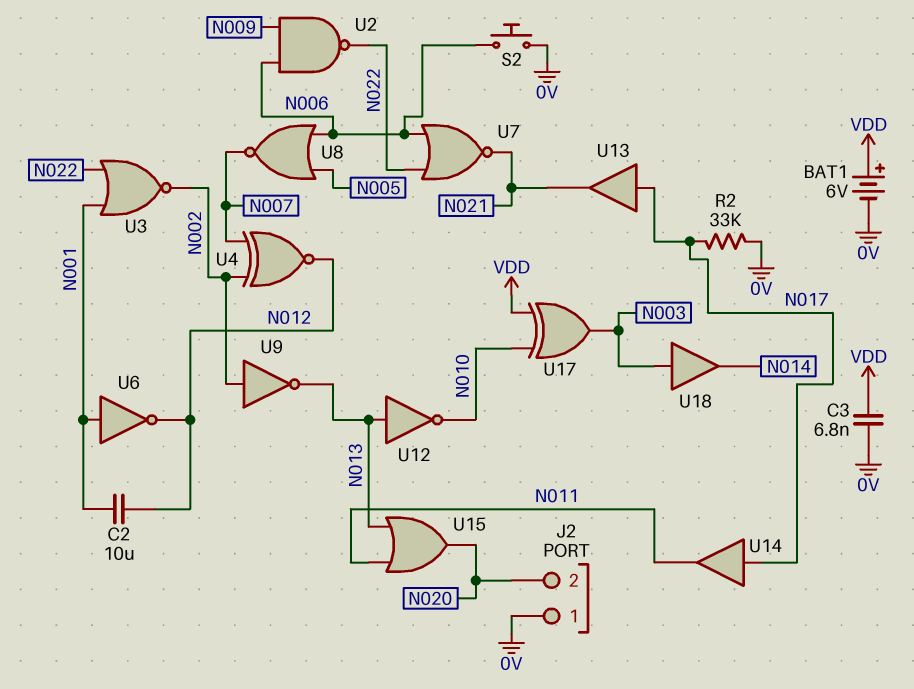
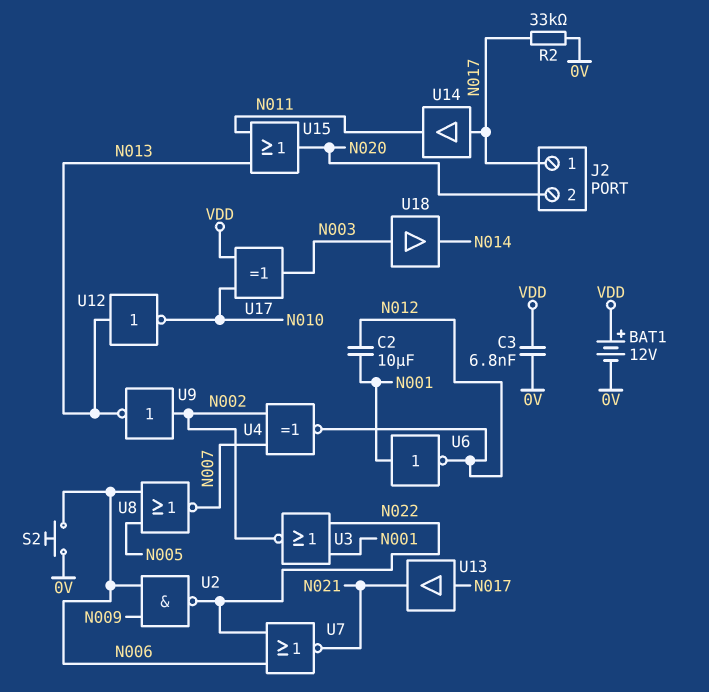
BAT1: 6V (plus VDD, minus 0V) -> 12V (plus VDD, minus 0V)
J2 pin 1: 0V -> N017

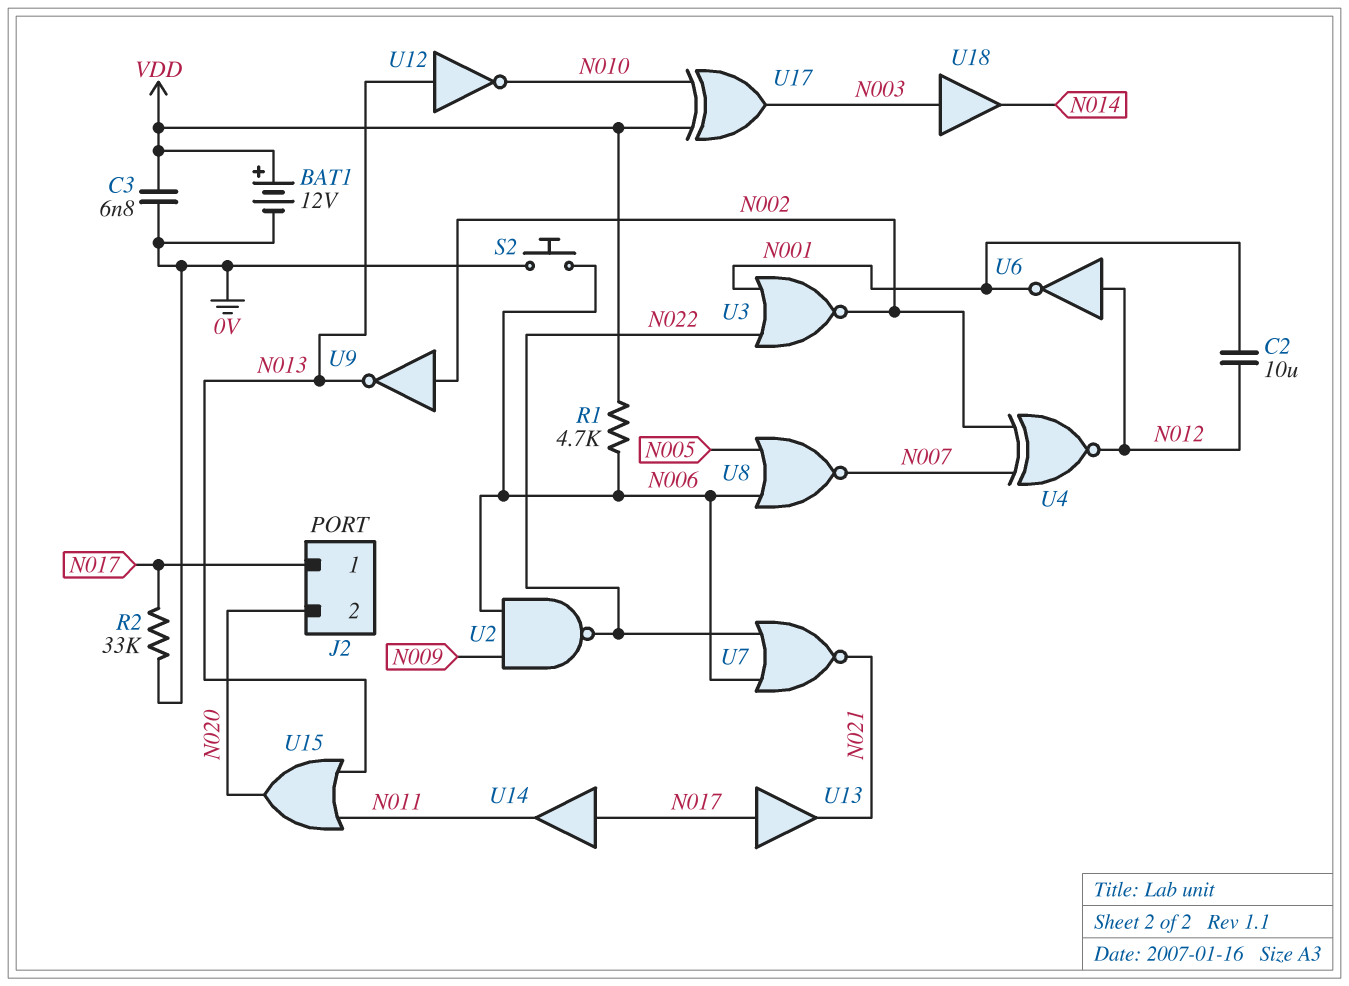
R1: none -> 4.7k (N006, VDD)
U6: NOT (in N001, out N012) -> NOT (in N012, out N001)

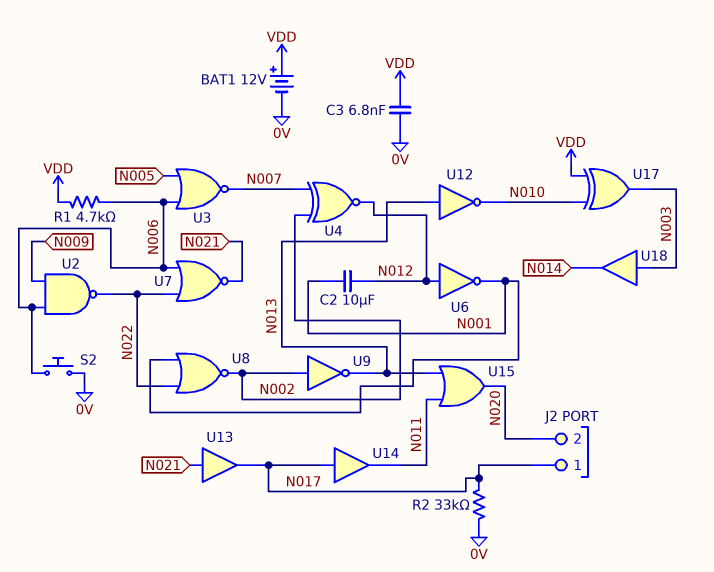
U3: NOR (in N001, in N022, out N002) -> NOR (in N005, in N006, out N007)
U8: NOR (in N005, in N006, out N007) -> NOR (in N001, in N022, out N002)
U13: buffer (in N017, out N021) -> buffer (in N021, out N017)

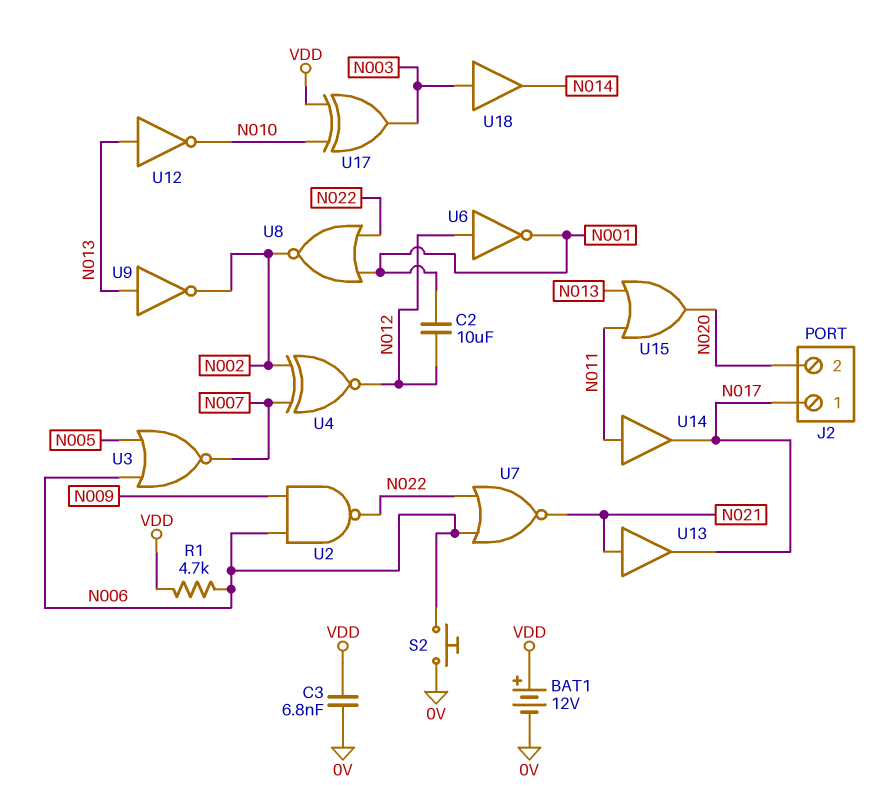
R2: 33k (0V, N017) -> none
U9: NOT (in N002, out N013) -> NOT (in N013, out N002)
U14: buffer (in N017, out N011) -> buffer (in N011, out N017)

